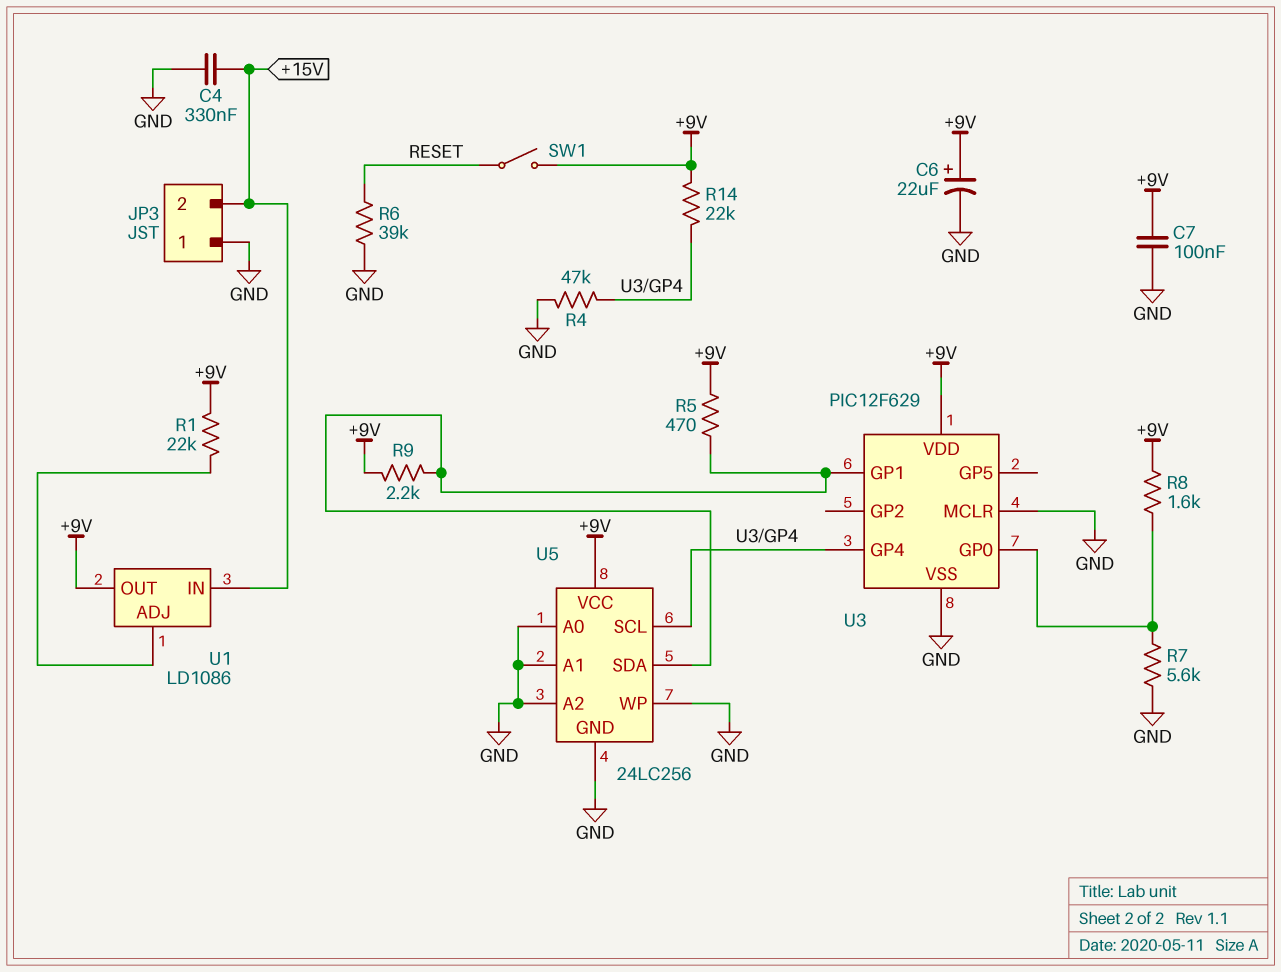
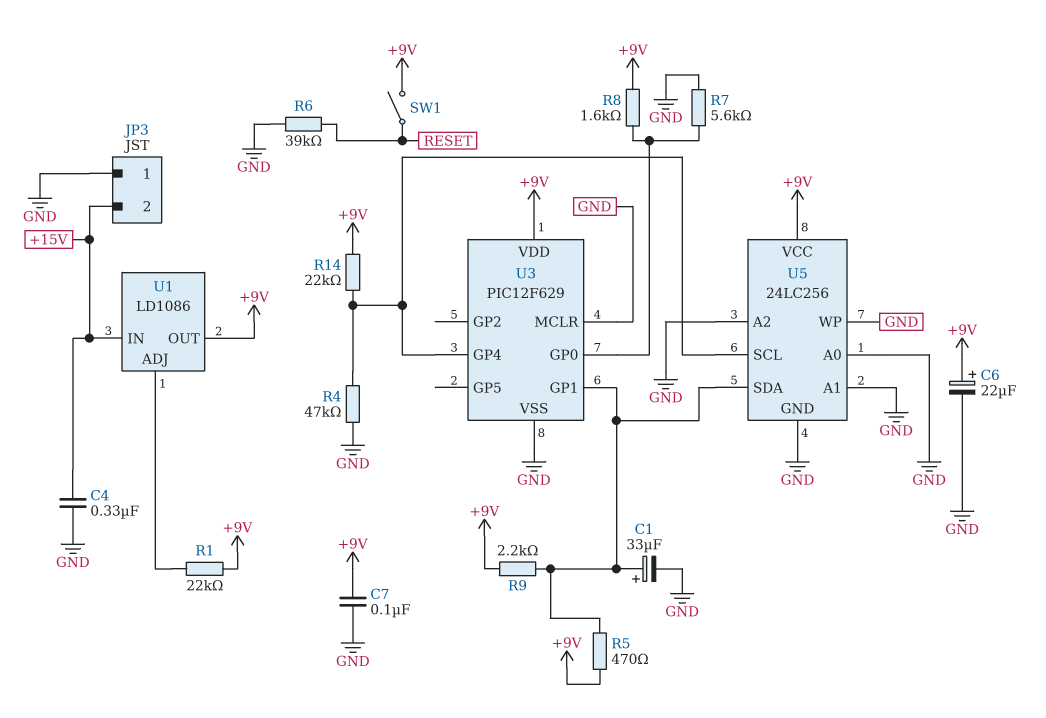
C1: none -> 33uF (plus U3/GP1, minus GND)

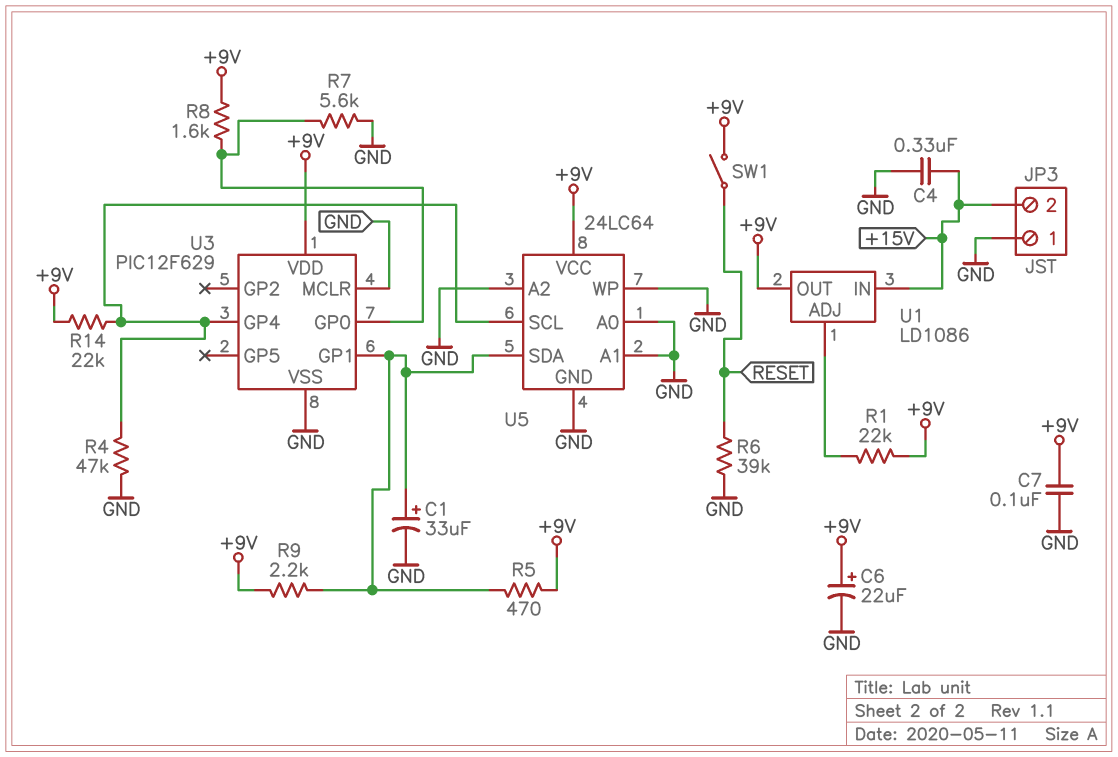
U5: 24LC256 -> 24LC64

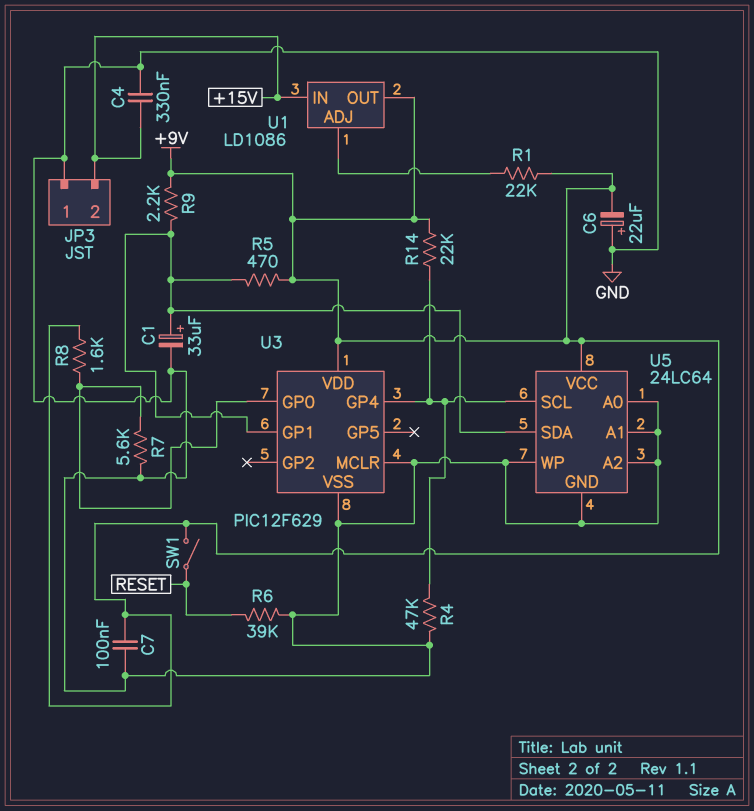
C6: 22uF (plus +9V, minus GND) -> 22uF (plus GND, minus +9V)

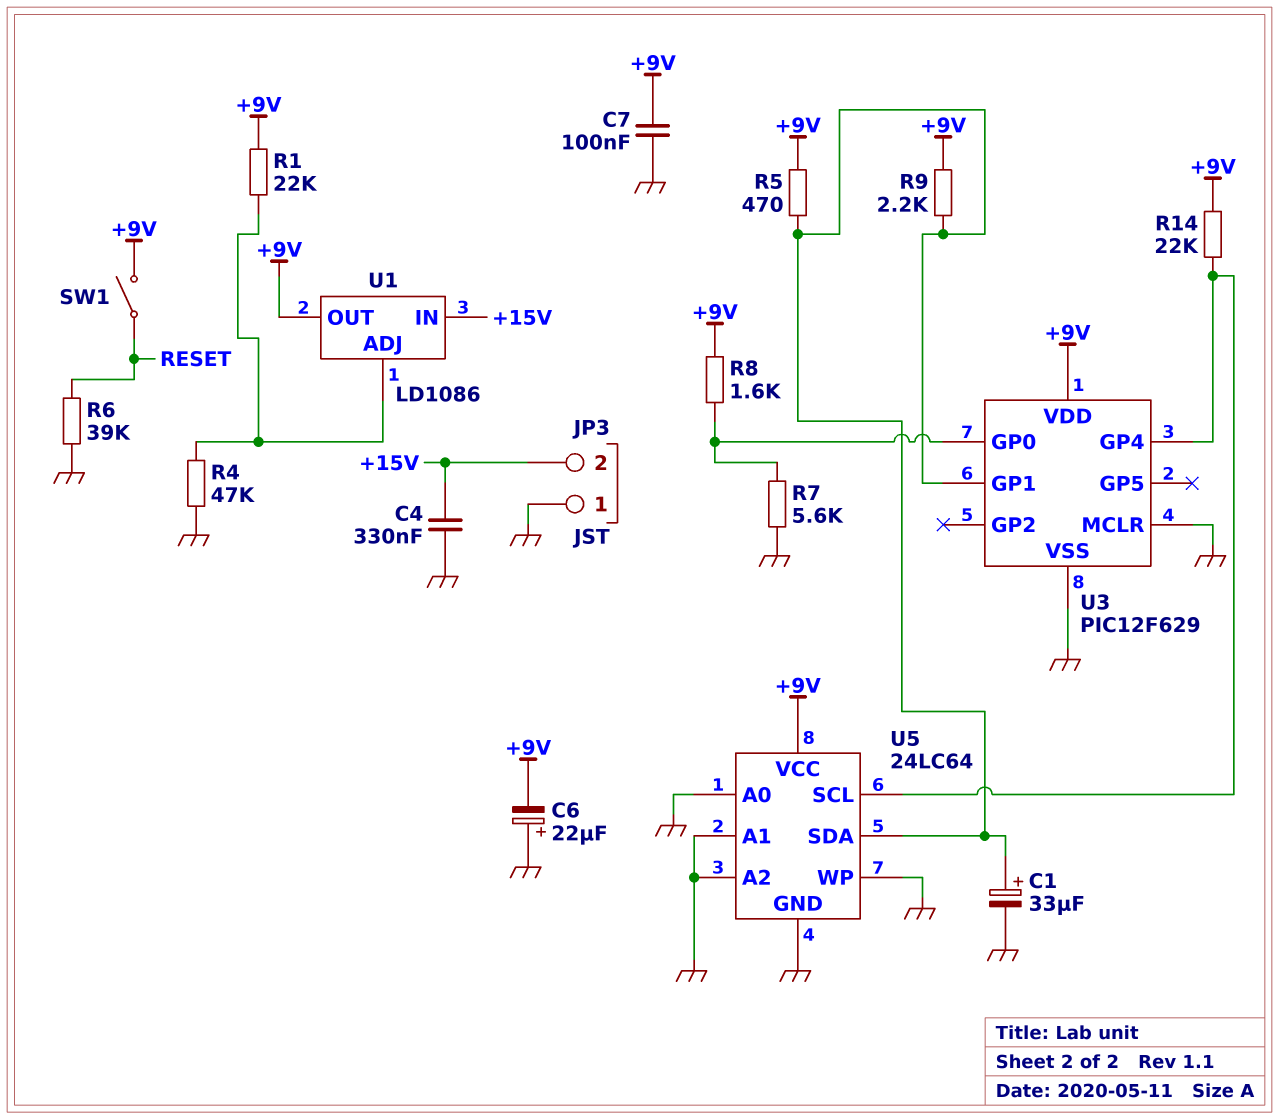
R4: 47k (GND, U3/GP4) -> 47k (GND, U1/ADJ)

